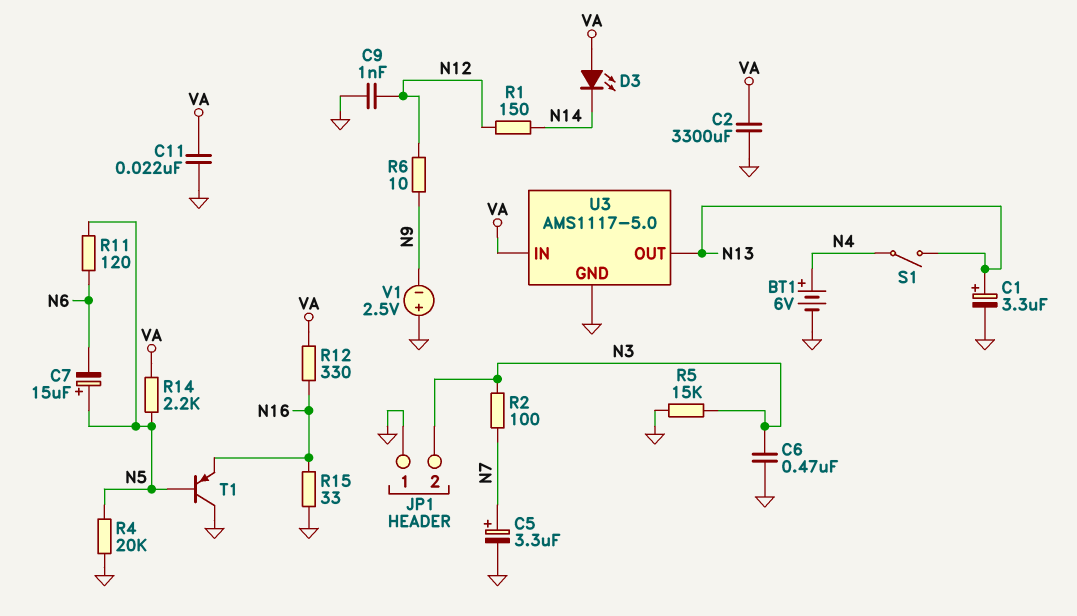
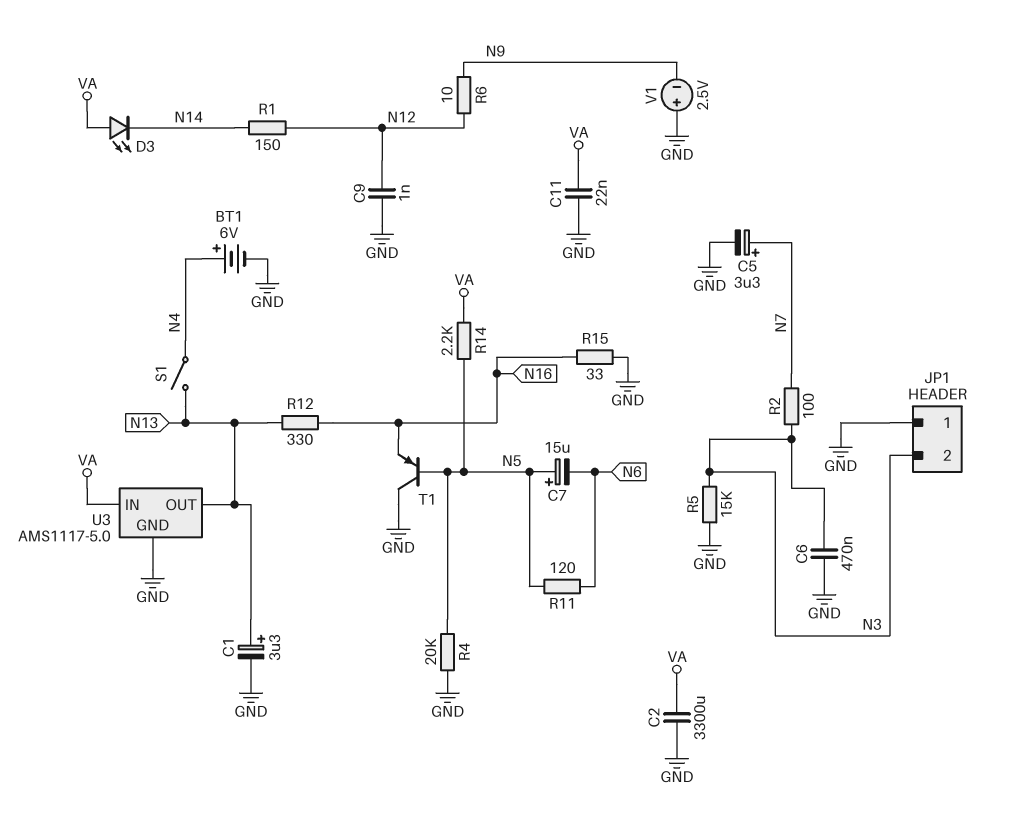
R12: 330 (N16, VA) -> 330 (N13, N16)

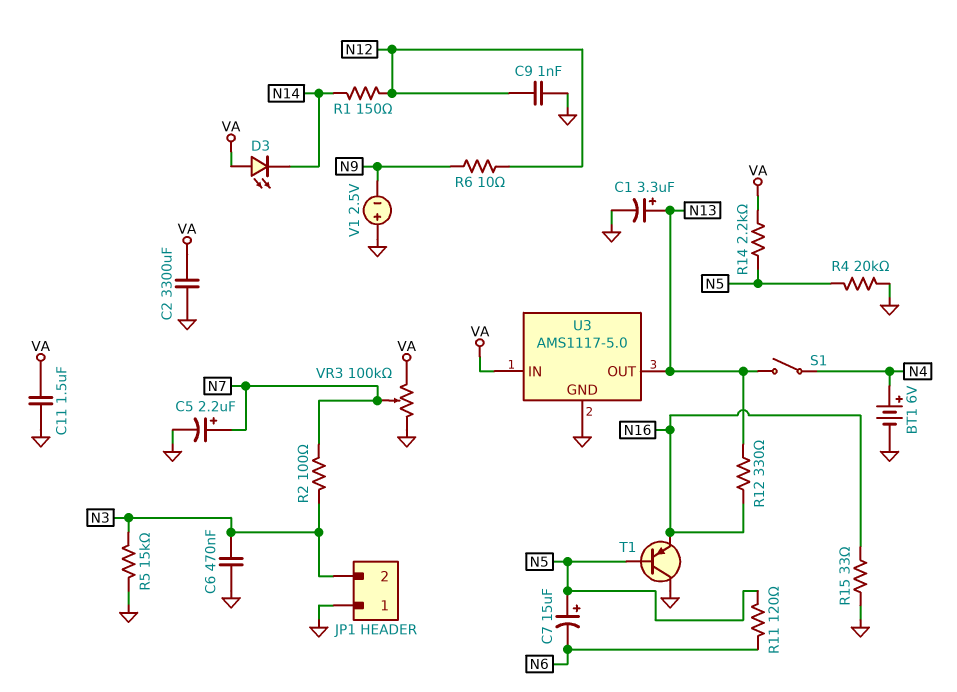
C5: 3.3uF (plus N7, minus GND) -> 2.2uF (plus N7, minus GND)
C11: 22nF (GND, VA) -> 1.5uF (GND, VA)
VR3: none -> 100k (GND, VA, wiper N7)

